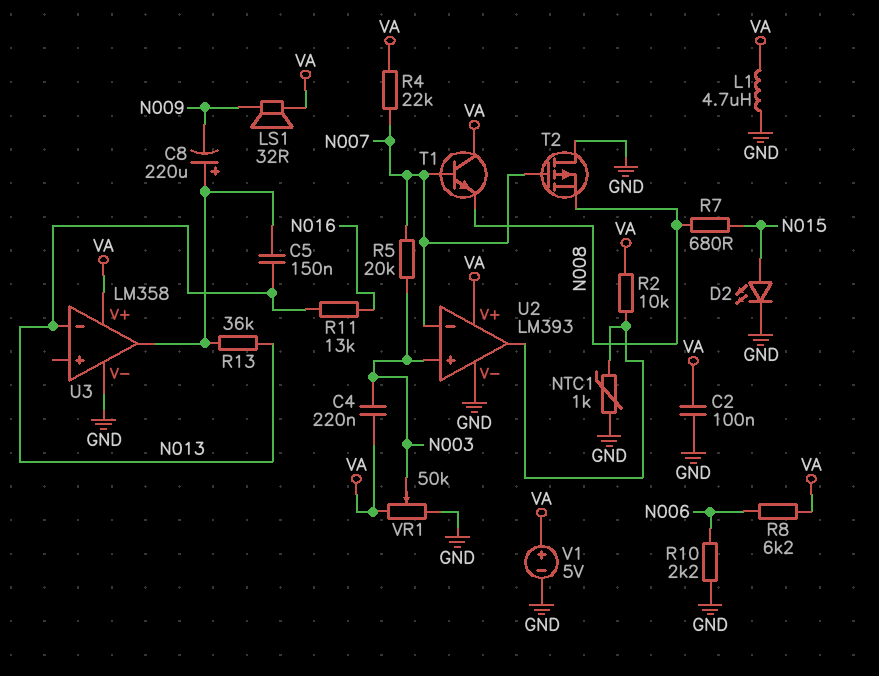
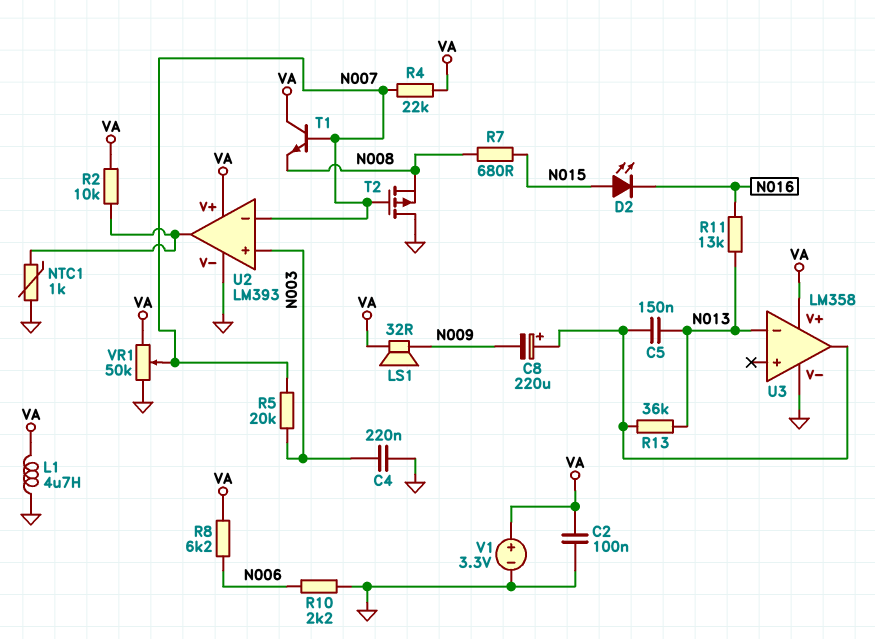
C4: 220nF (N003, VA) -> 220nF (GND, N003)
D2: LED (A N015, K GND) -> LED (A N015, K N016)
V1: 5V (plus VA, minus GND) -> 3.3V (plus VA, minus GND)
VR1: 50k (GND, VA, wiper N003) -> 50k (GND, VA, wiper N007)

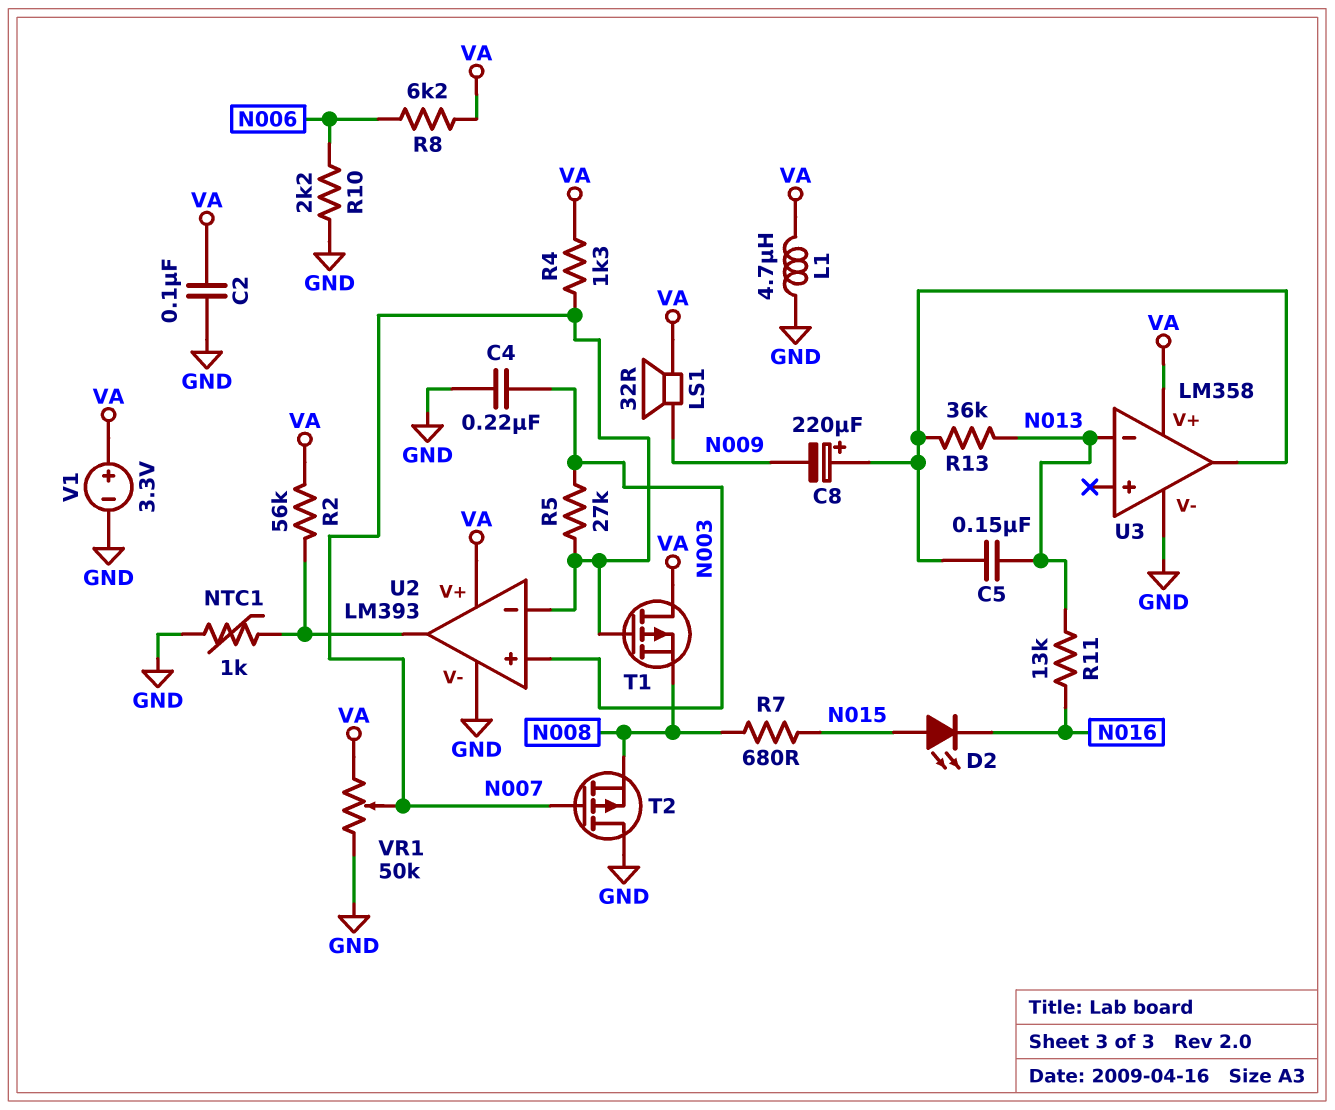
R2: 10k (U2/out, VA) -> 56k (U2/out, VA)
R4: 22k (N007, VA) -> 1.3k (N007, VA)
R5: 20k (N003, N007) -> 27k (N003, N007)
T1: NPN (B N007, C VA, E N008) -> PMOS (G N007, D VA, S N008)

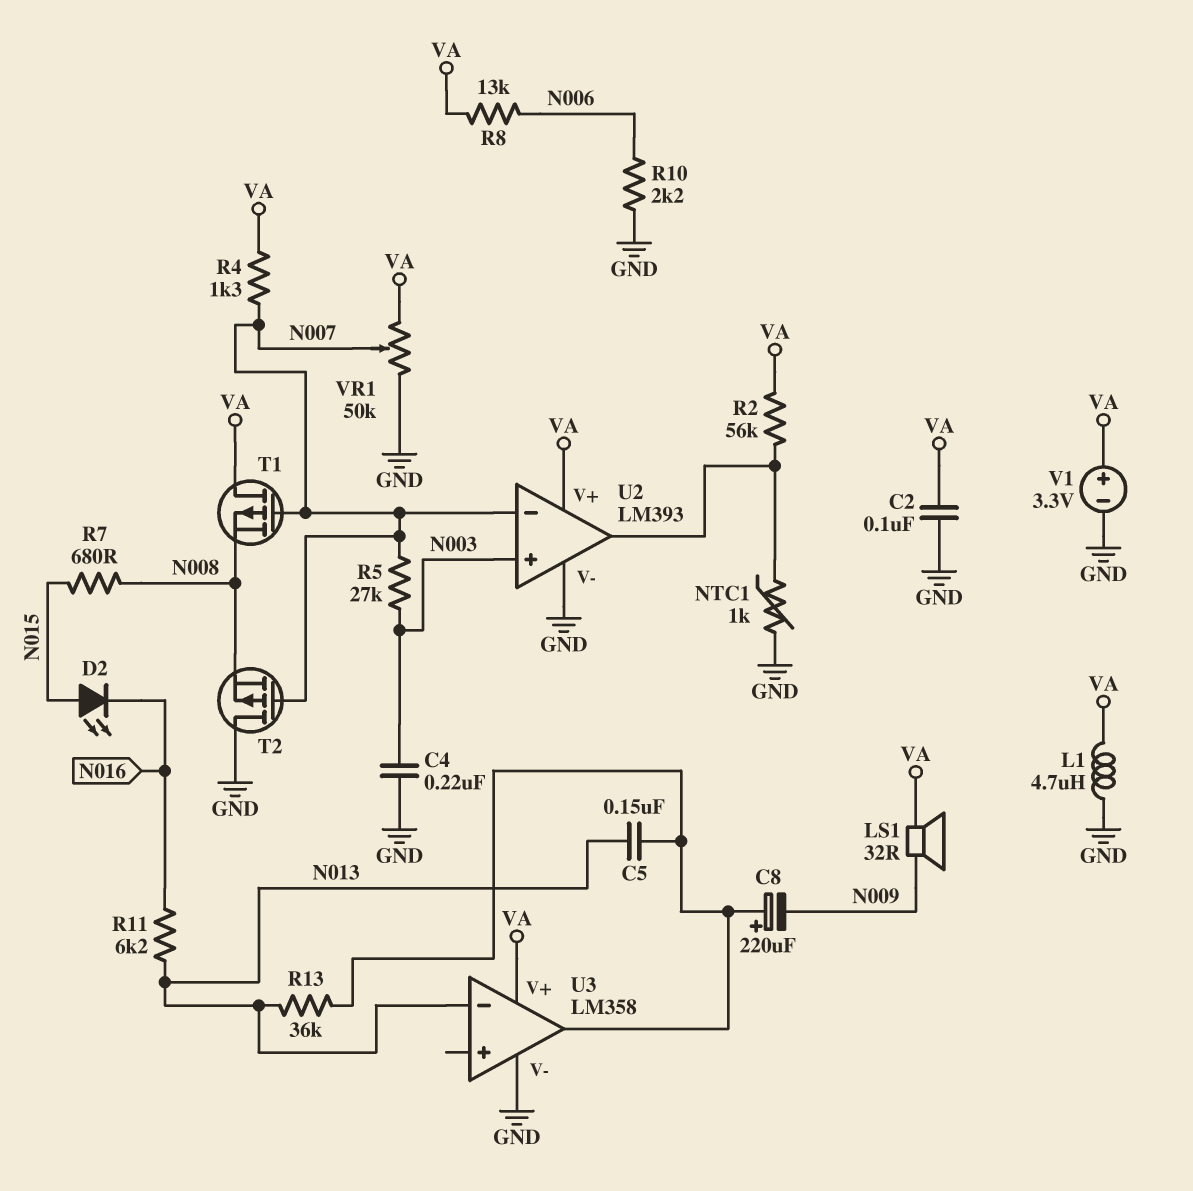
R8: 6.2k (N006, VA) -> 13k (N006, VA)
R11: 13k (N013, N016) -> 6.2k (N013, N016)

